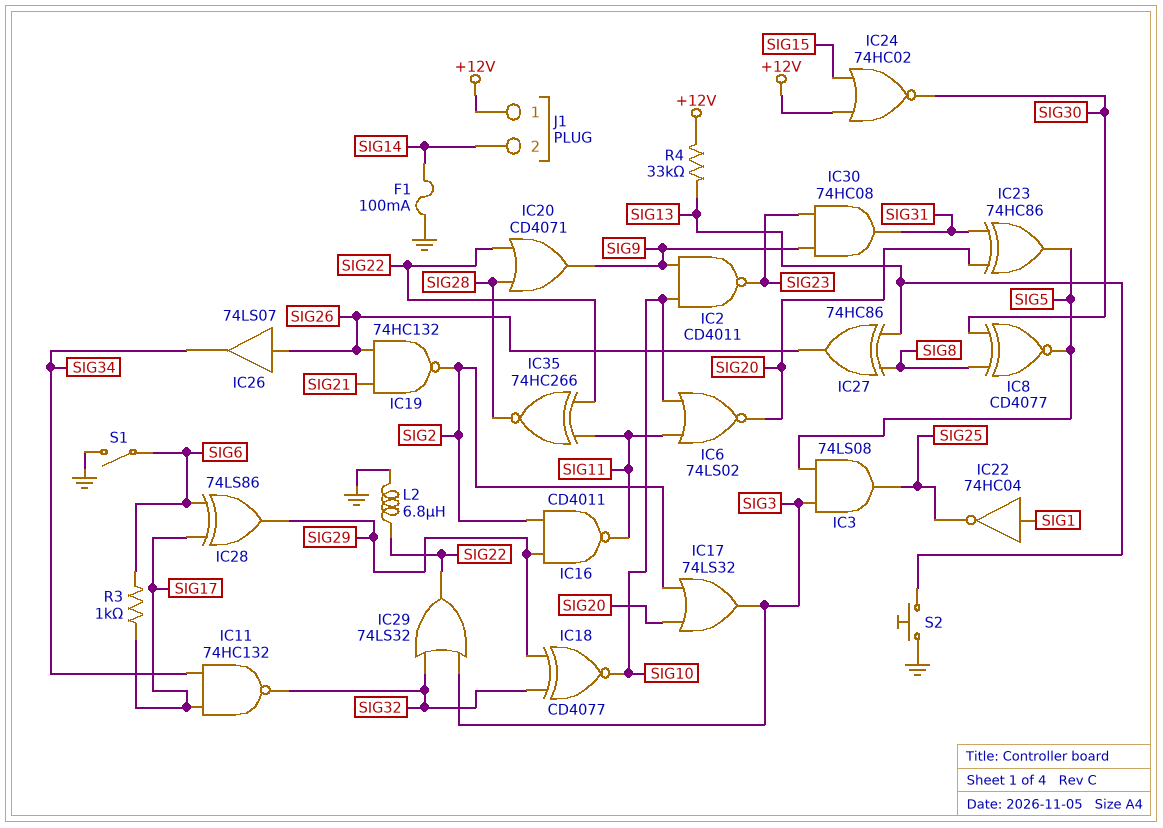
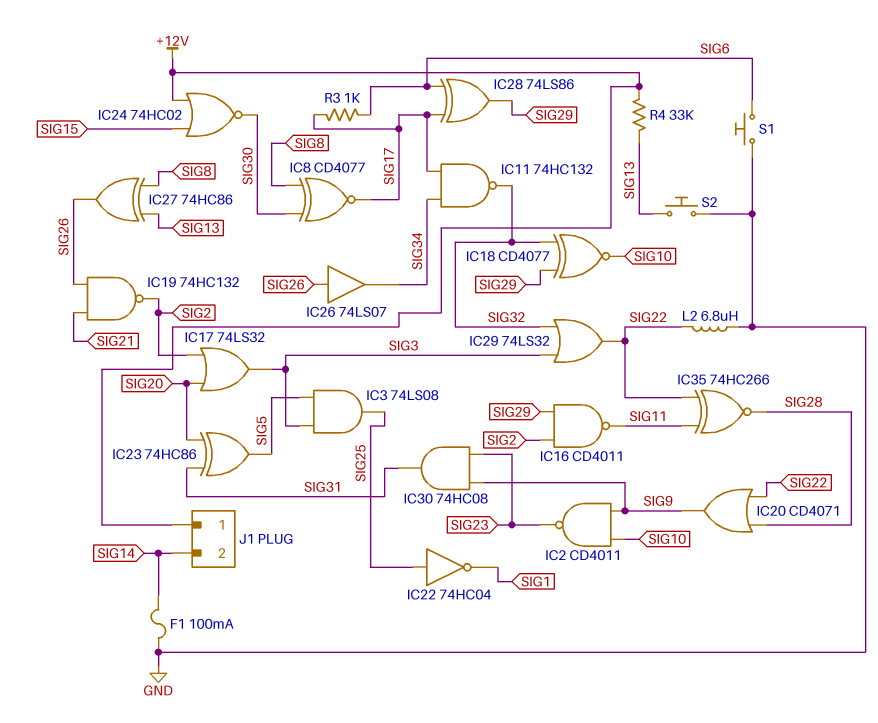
IC6: NOR 74LS02 (in SIG10, in SIG11, out SIG20) -> none
IC8: XNOR CD4077 (in SIG8, in SIG30, out SIG5) -> XNOR CD4077 (in SIG8, in SIG30, out SIG17)
IC22: NOT 74HC04 (in SIG1, out SIG25) -> NOT 74HC04 (in SIG25, out SIG1)
S1: switch (GND, SIG6) -> button (GND, SIG6)

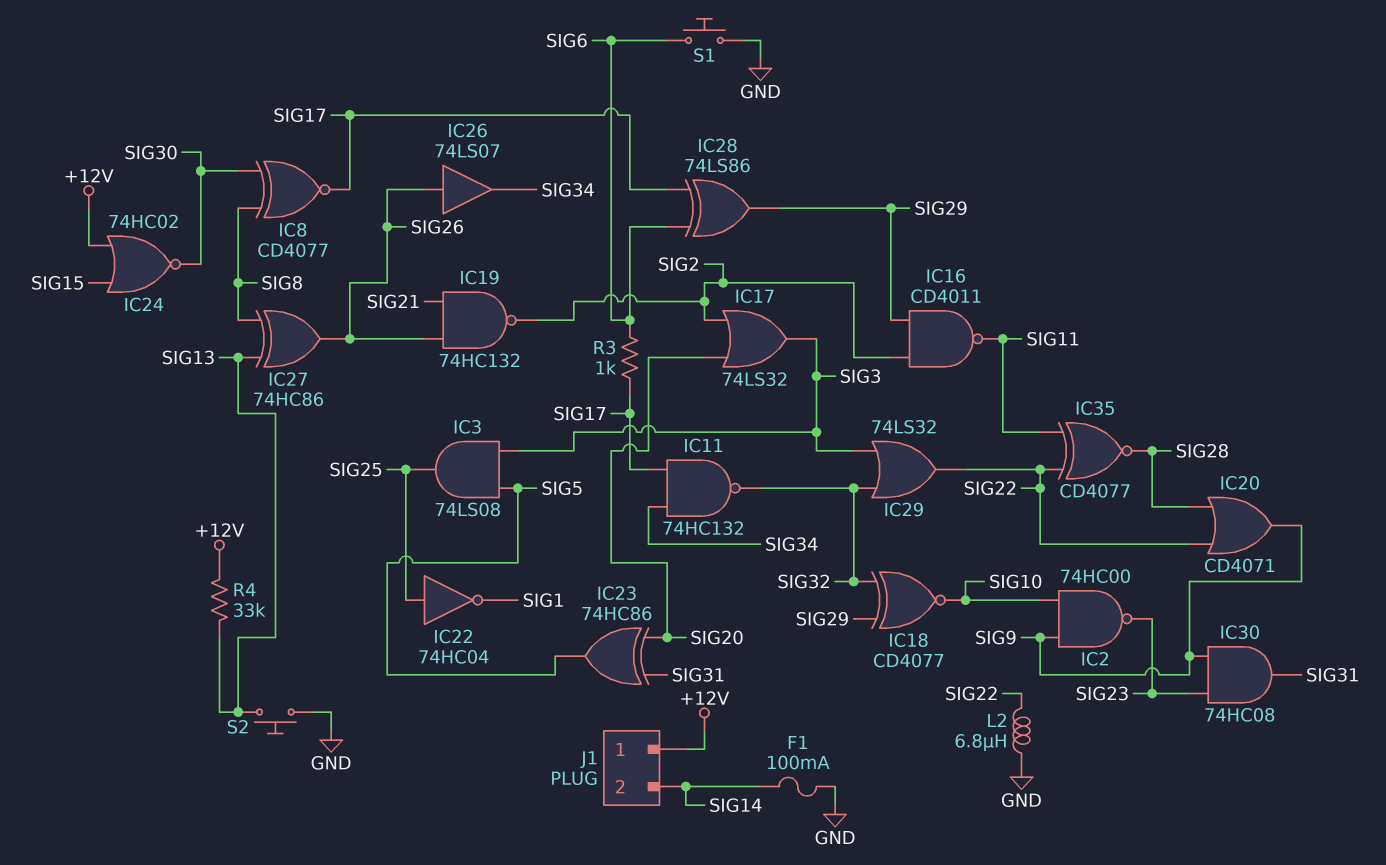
IC2: NAND CD4011 (in SIG9, in SIG10, out SIG23) -> NAND 74HC00 (in SIG9, in SIG10, out SIG23)
IC35: XNOR 74HC266 (in SIG11, in SIG22, out SIG28) -> XNOR CD4077 (in SIG11, in SIG22, out SIG28)

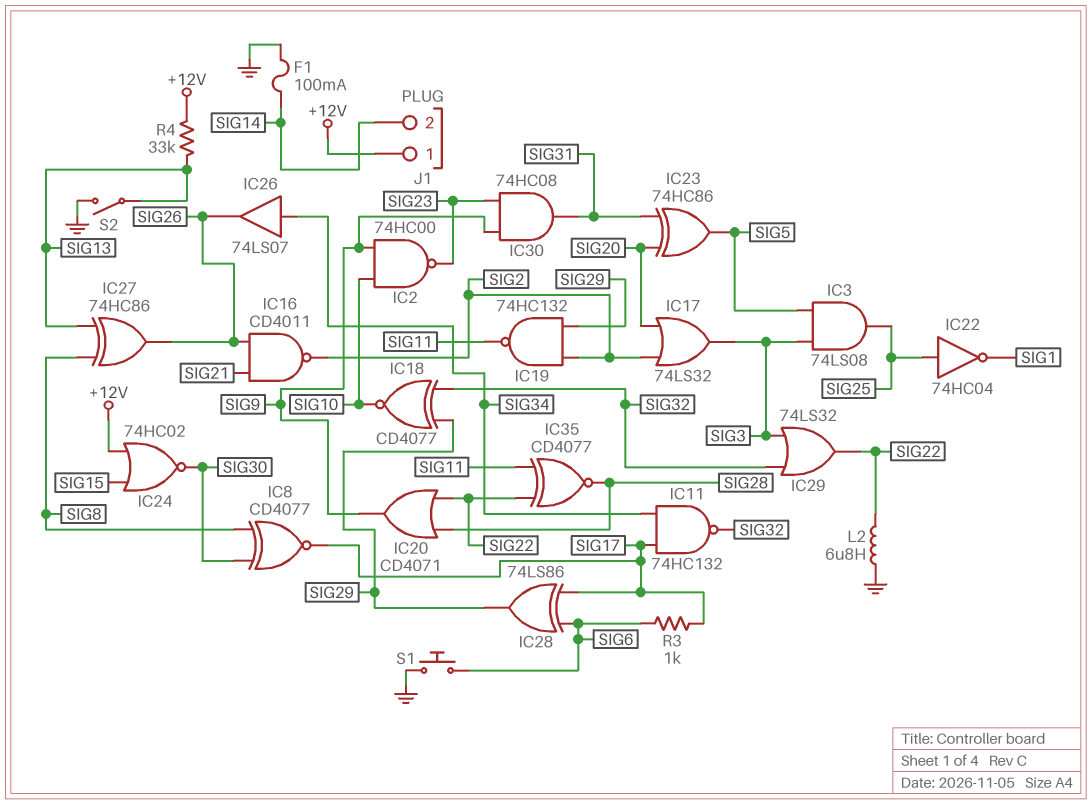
IC16: NAND CD4011 (in SIG2, in SIG29, out SIG11) -> NAND CD4011 (in SIG21, in SIG26, out SIG2)
IC19: NAND 74HC132 (in SIG21, in SIG26, out SIG2) -> NAND 74HC132 (in SIG2, in SIG29, out SIG11)
IC26: buffer 74LS07 (in SIG26, out SIG34) -> buffer 74LS07 (in SIG34, out SIG26)
S2: button (GND, SIG13) -> switch (GND, SIG13)

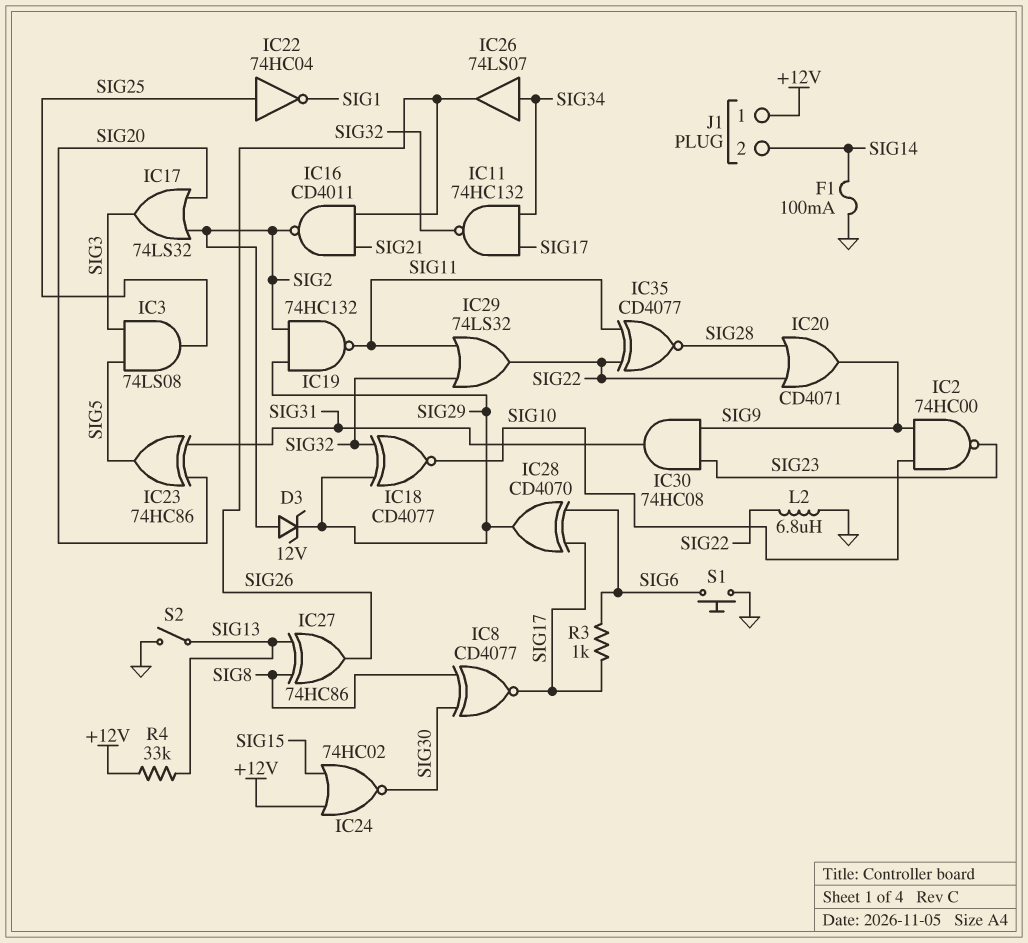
D3: none -> zener 12V (A SIG2, K SIG29)
IC28: XOR 74LS86 (in SIG6, in SIG17, out SIG29) -> XOR CD4070 (in SIG6, in SIG17, out SIG29)
IC29: OR 74LS32 (in SIG3, in SIG32, out SIG22) -> OR 74LS32 (in SIG11, in SIG32, out SIG22)

